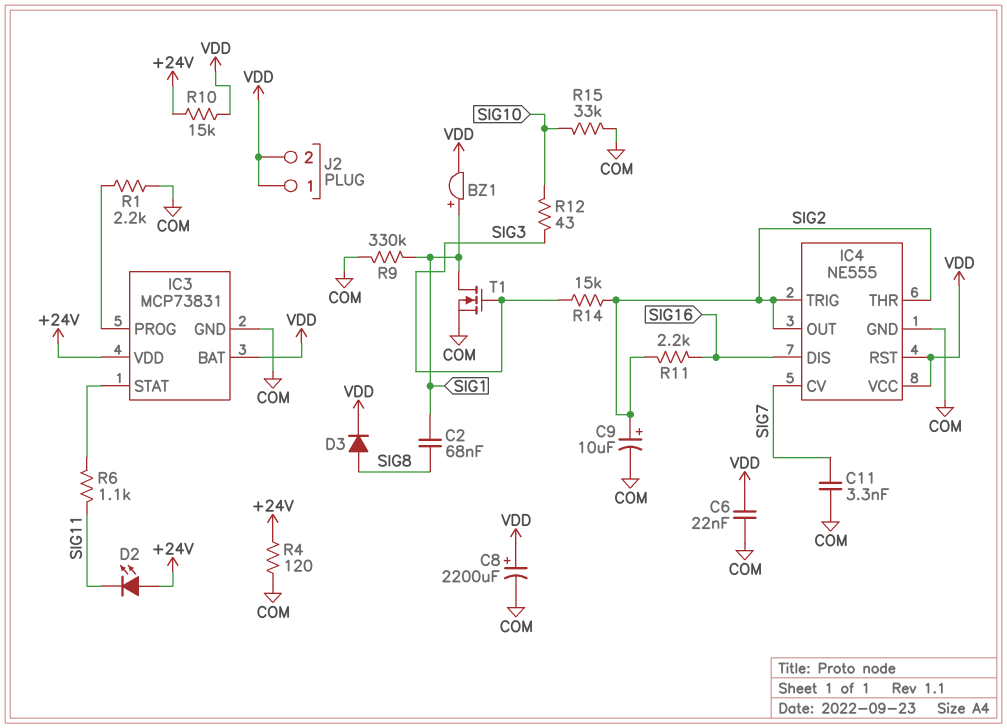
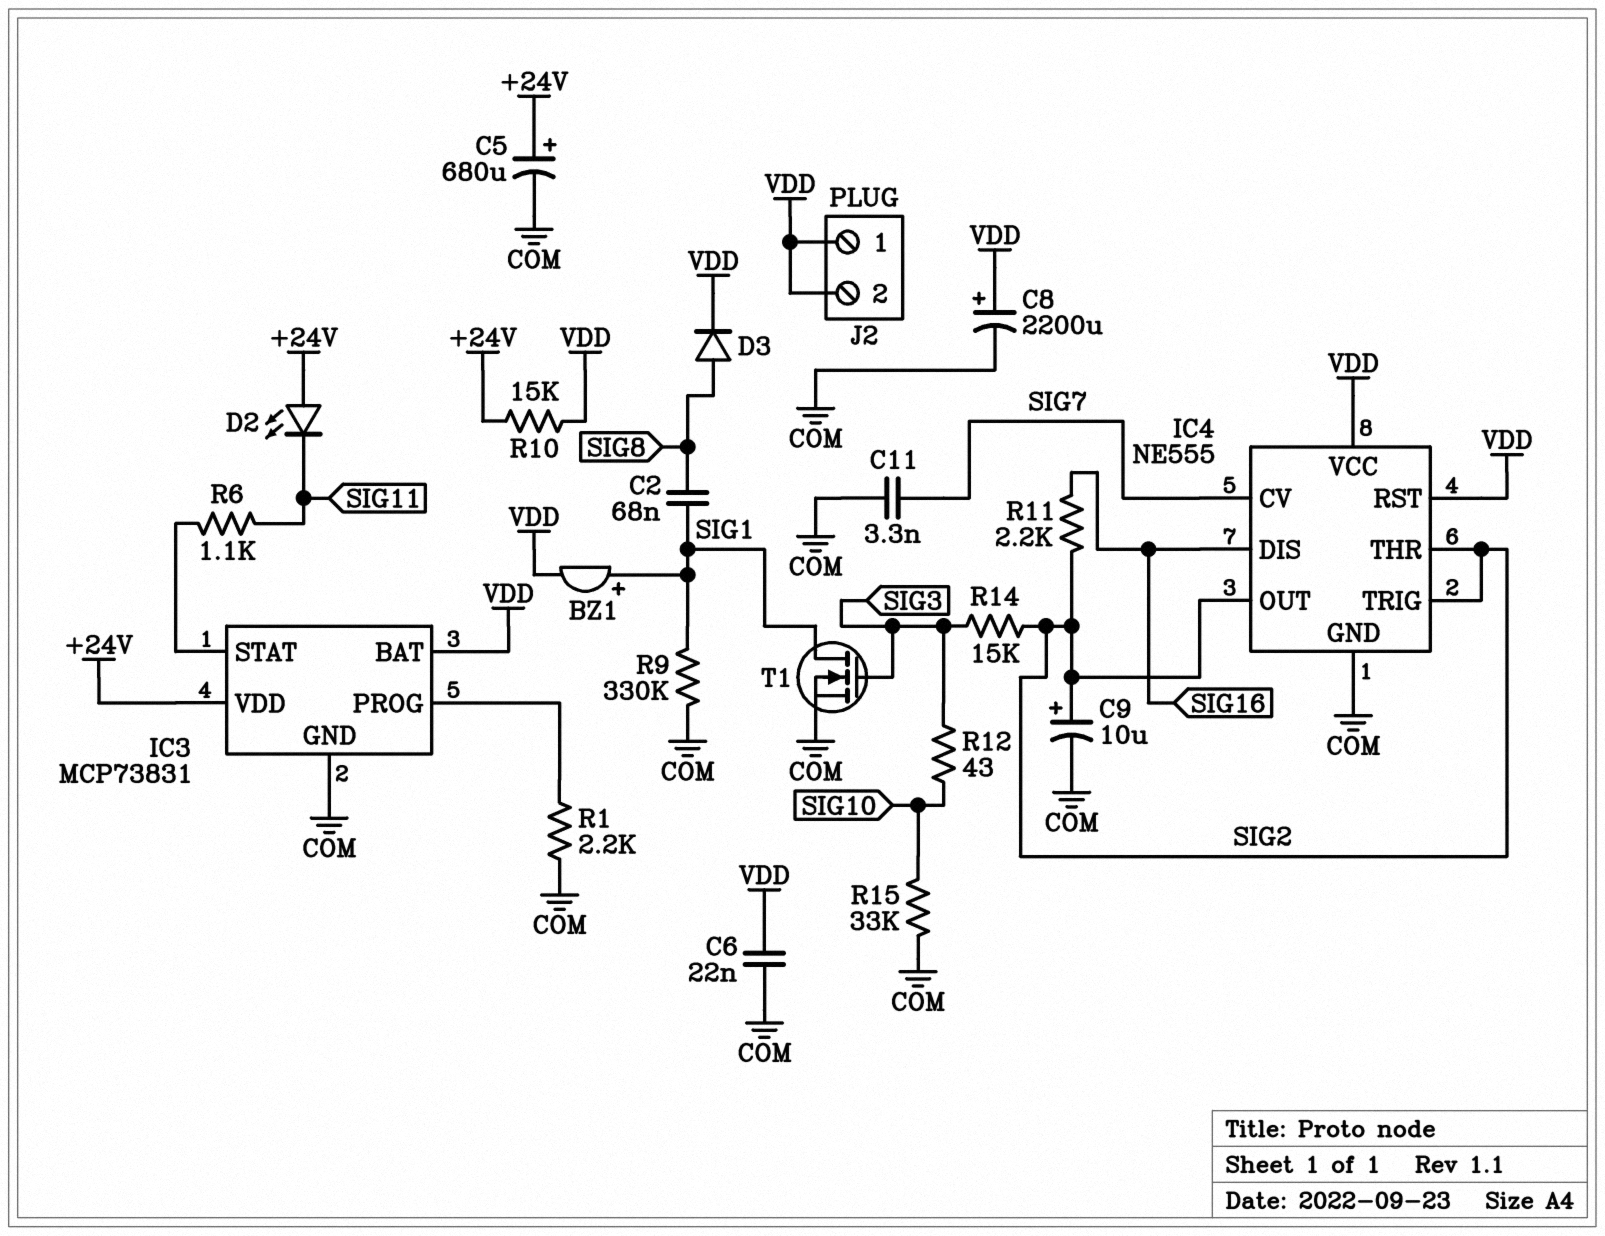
C5: none -> 680uF (plus +24V, minus COM)
R4: 120 (+24V, COM) -> none

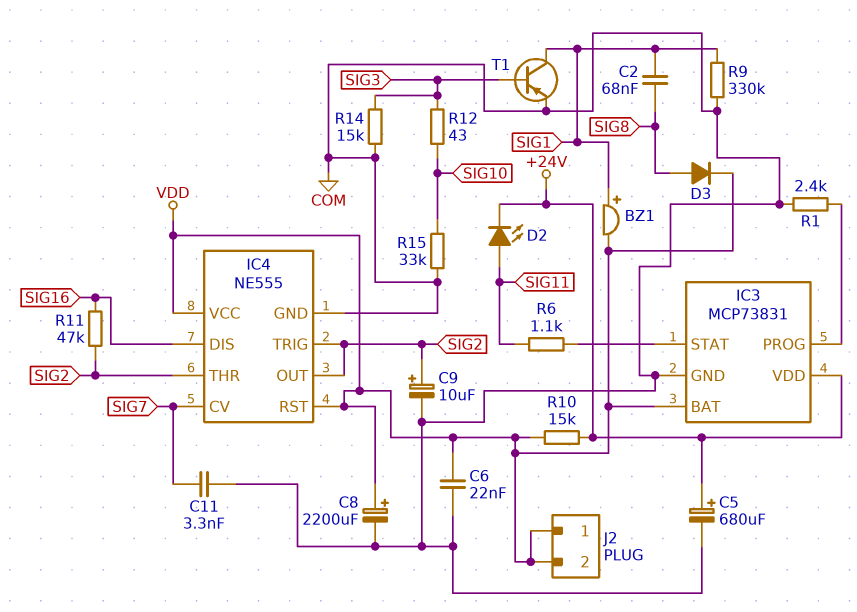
D2: LED (A +24V, K SIG11) -> LED (A SIG11, K +24V)
R1: 2.2k (COM, IC3/PROG) -> 2.4k (COM, IC3/PROG)
R11: 2.2k (SIG2, SIG16) -> 47k (SIG2, SIG16)
R14: 15k (SIG2, SIG3) -> 15k (COM, SIG3)
T1: NMOS (G SIG3, D SIG1, S COM) -> PNP (B SIG3, C SIG1, E COM)

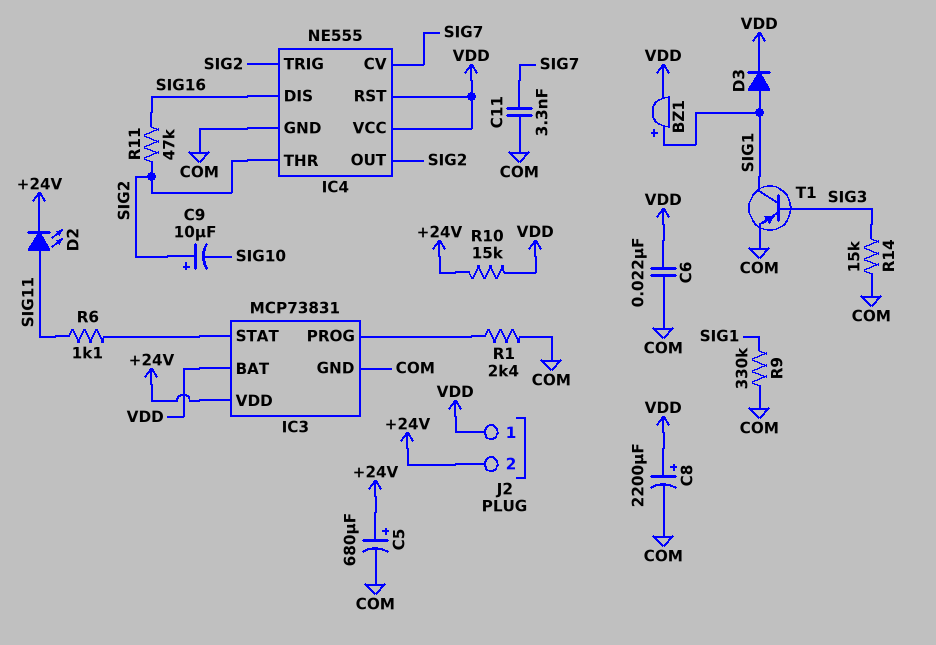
C2: 68nF (SIG1, SIG8) -> none
C9: 10uF (plus SIG2, minus COM) -> 10uF (plus SIG2, minus SIG10)
D3: diode (A SIG8, K VDD) -> diode (A SIG1, K VDD)
J2 pin 2: VDD -> +24V
R12: 43 (SIG3, SIG10) -> none
R15: 33k (COM, SIG10) -> none

